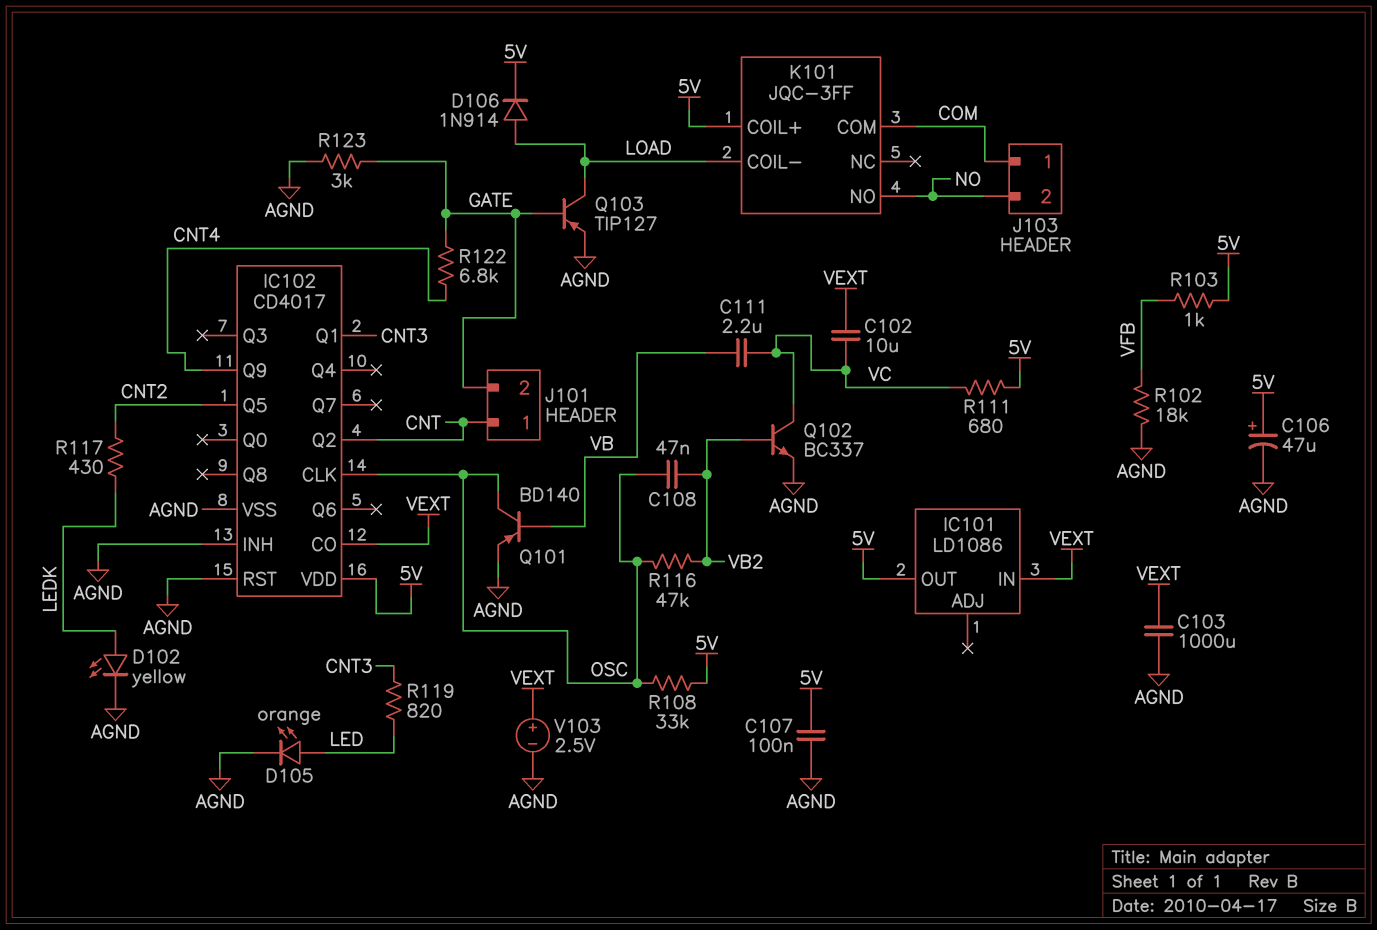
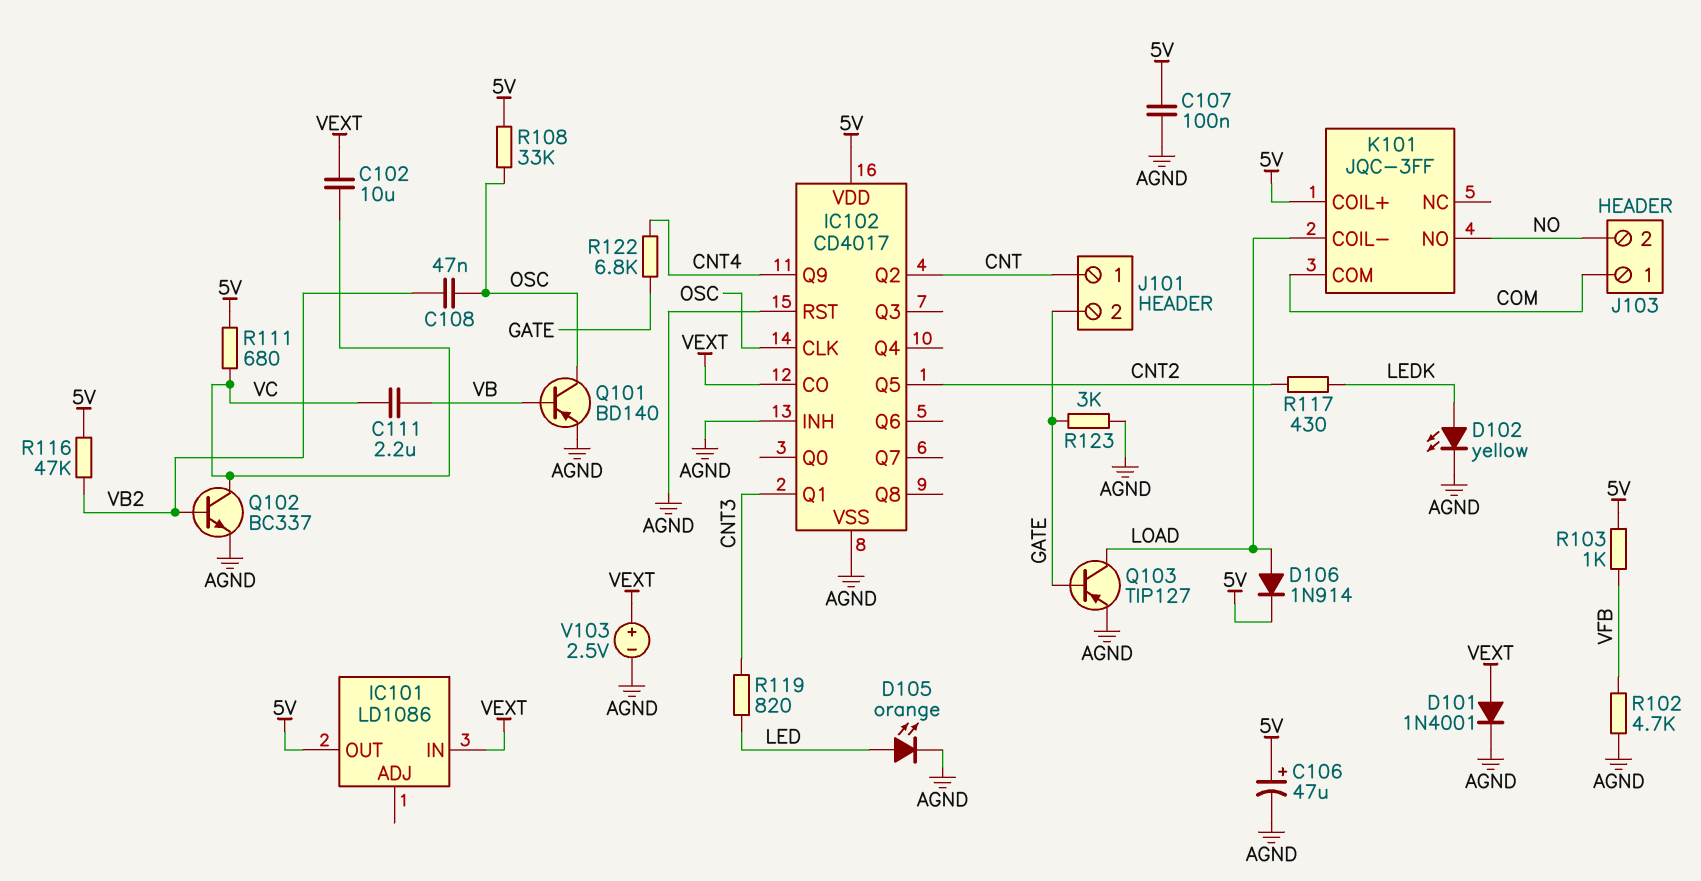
C103: 1000uF (AGND, VEXT) -> none
D101: none -> diode 1N4001 (A VEXT, K AGND)
R102: 18k (AGND, VFB) -> 4.7k (AGND, VFB)
R116: 47k (OSC, VB2) -> 47k (5V, VB2)

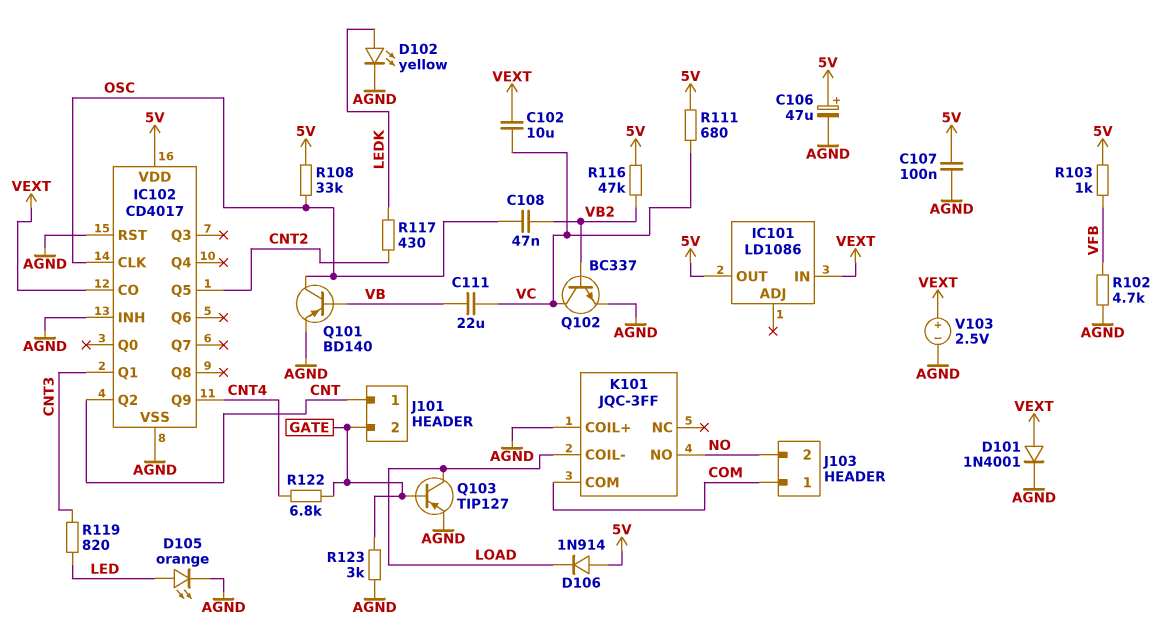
C111: 2.2uF (VB, VC) -> 22uF (VB, VC)
D106: diode 1N914 (A LOAD, K 5V) -> diode 1N914 (A 5V, K LOAD)
K101 pin COIL+: 5V -> AGND

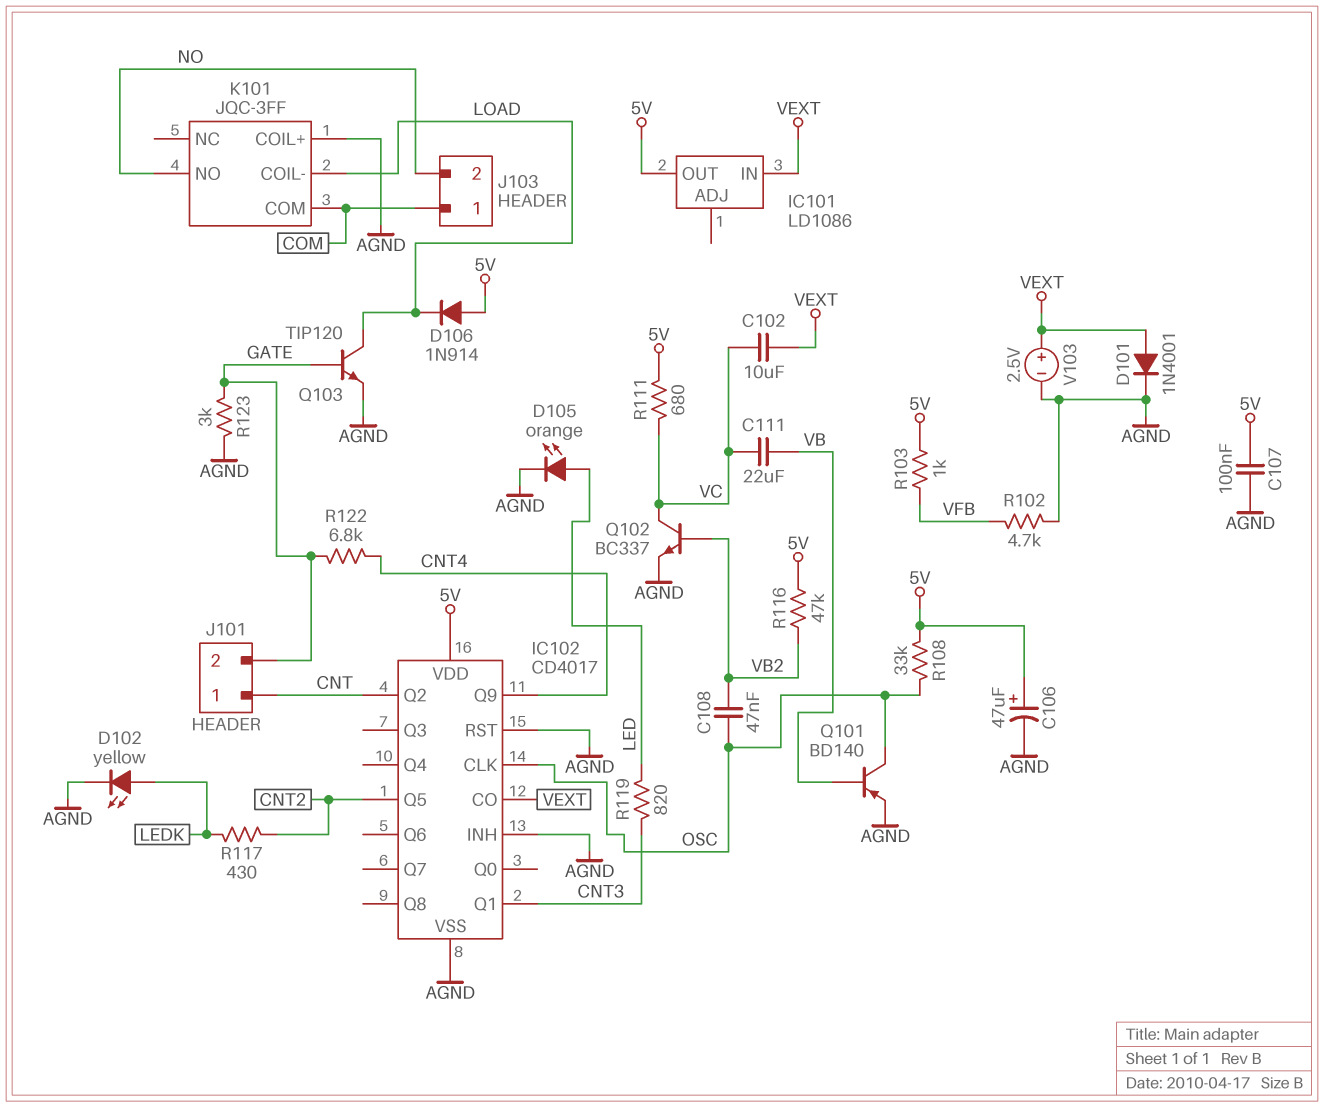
Q103: PNP TIP127 (B GATE, C LOAD, E AGND) -> NPN TIP120 (B GATE, C LOAD, E AGND)

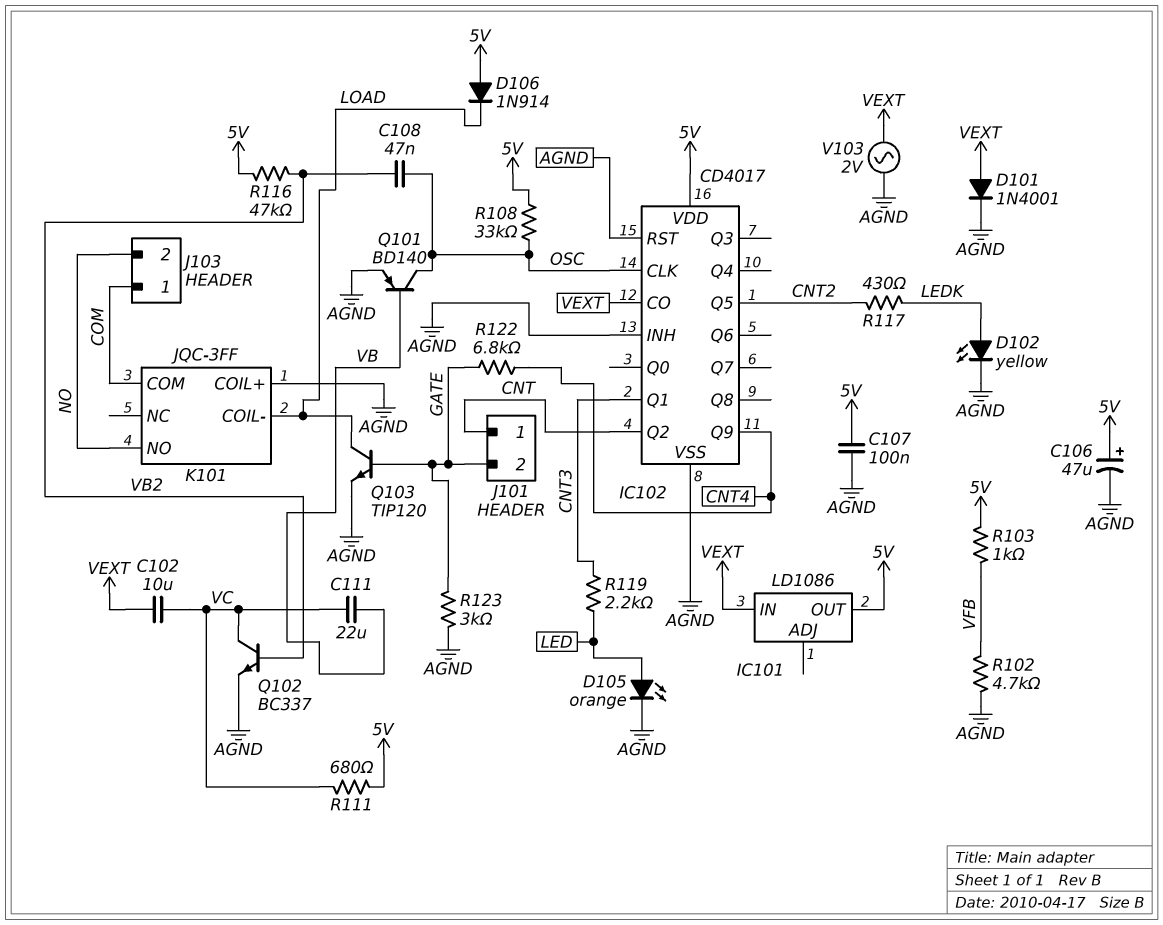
R119: 820 (CNT3, LED) -> 2.2k (CNT3, LED)
V103: 2.5V (plus VEXT, minus AGND) -> AC 2V (AGND, VEXT)

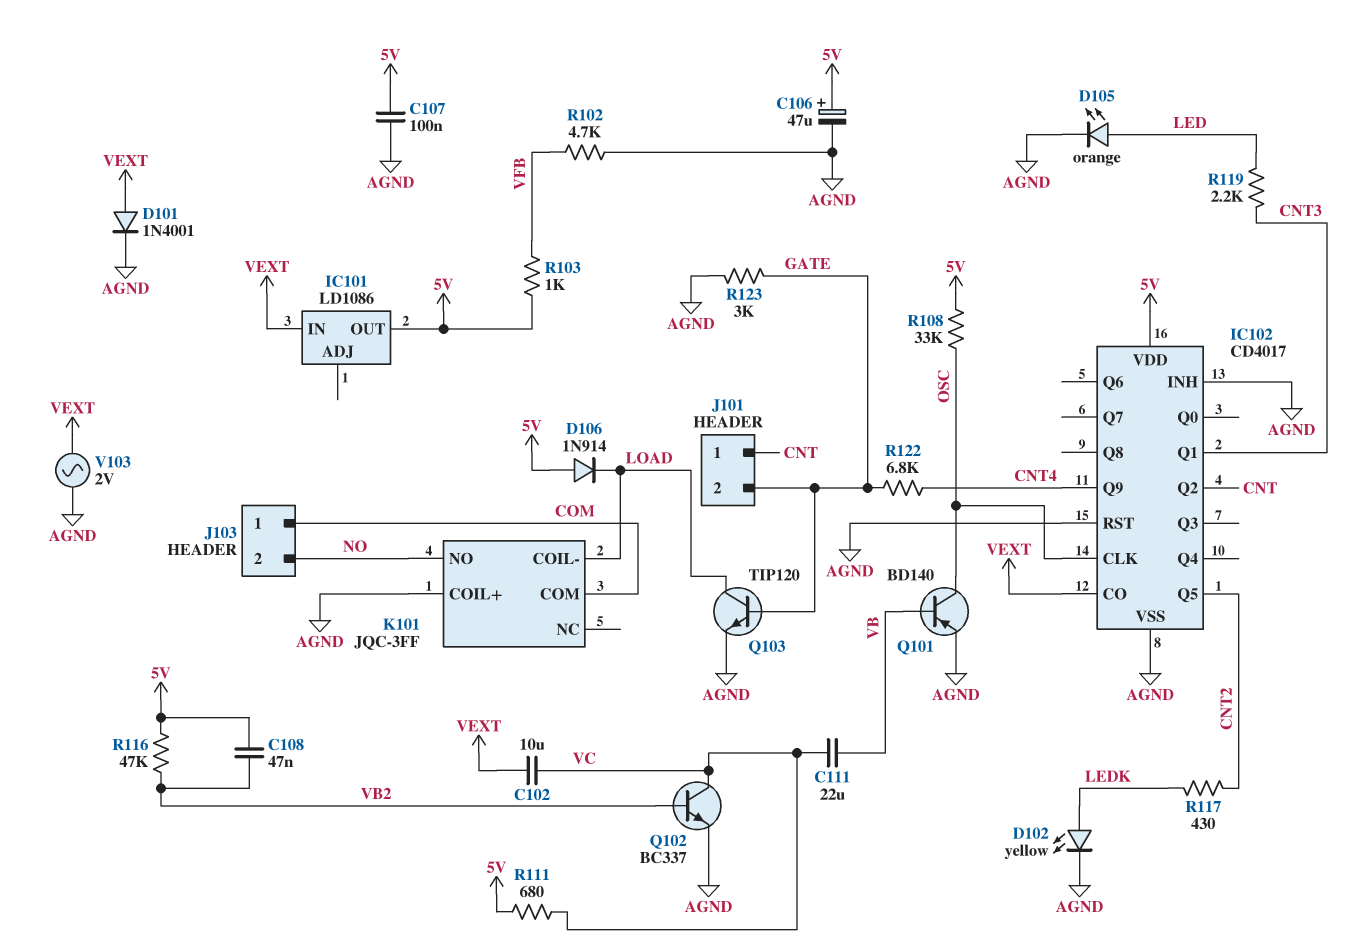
C108: 47nF (OSC, VB2) -> 47nF (5V, VB2)

